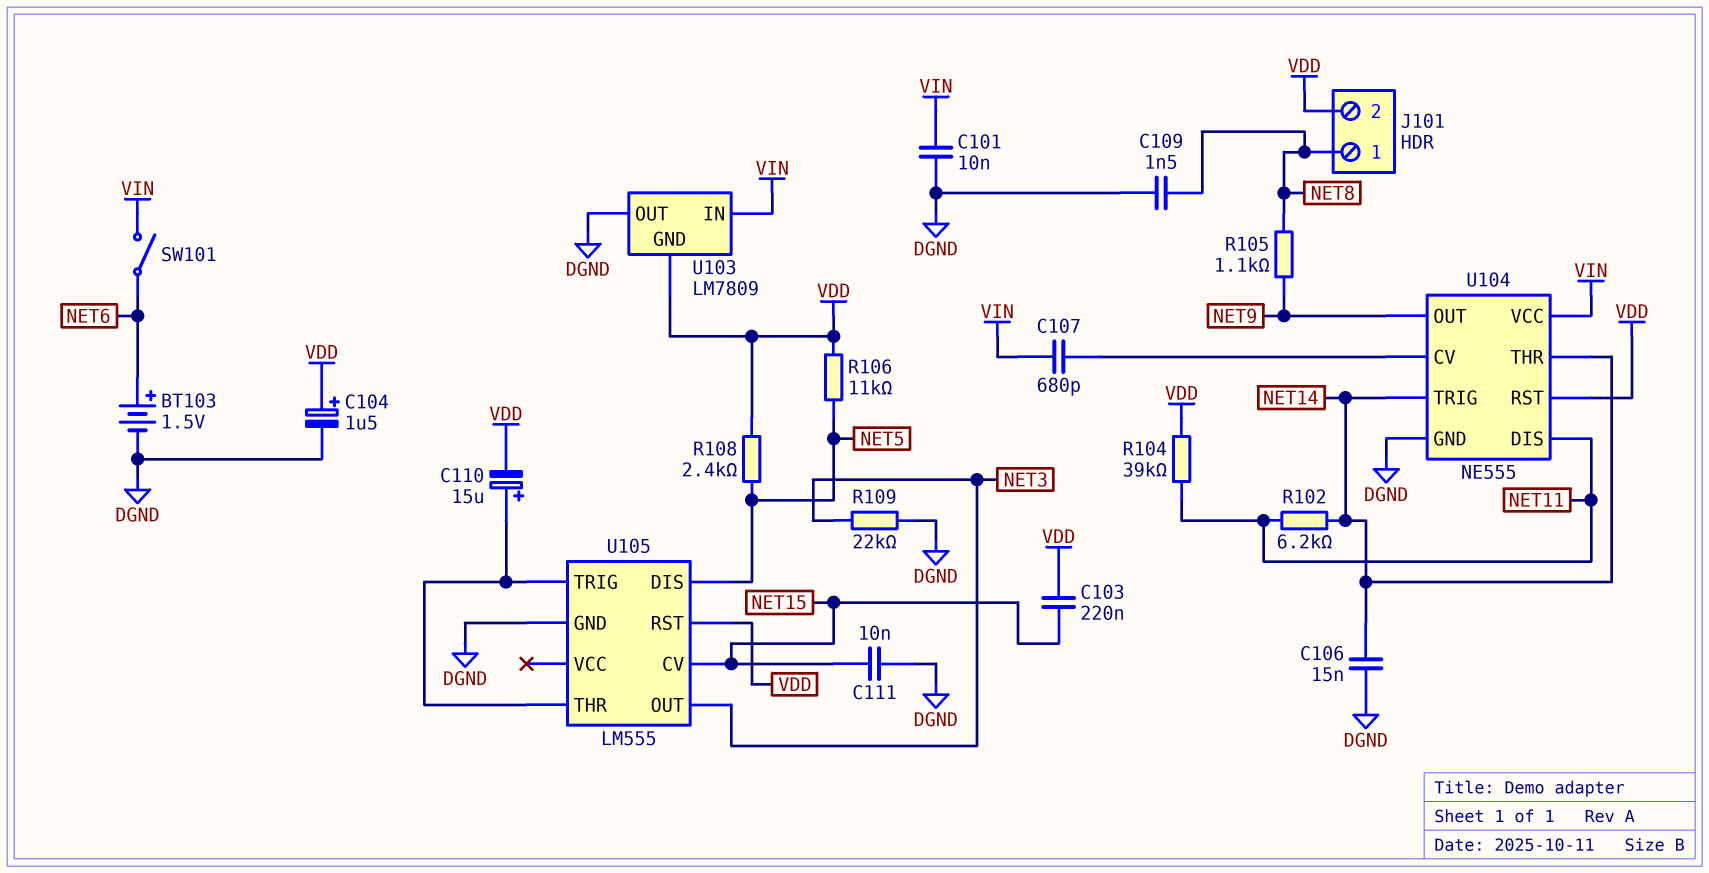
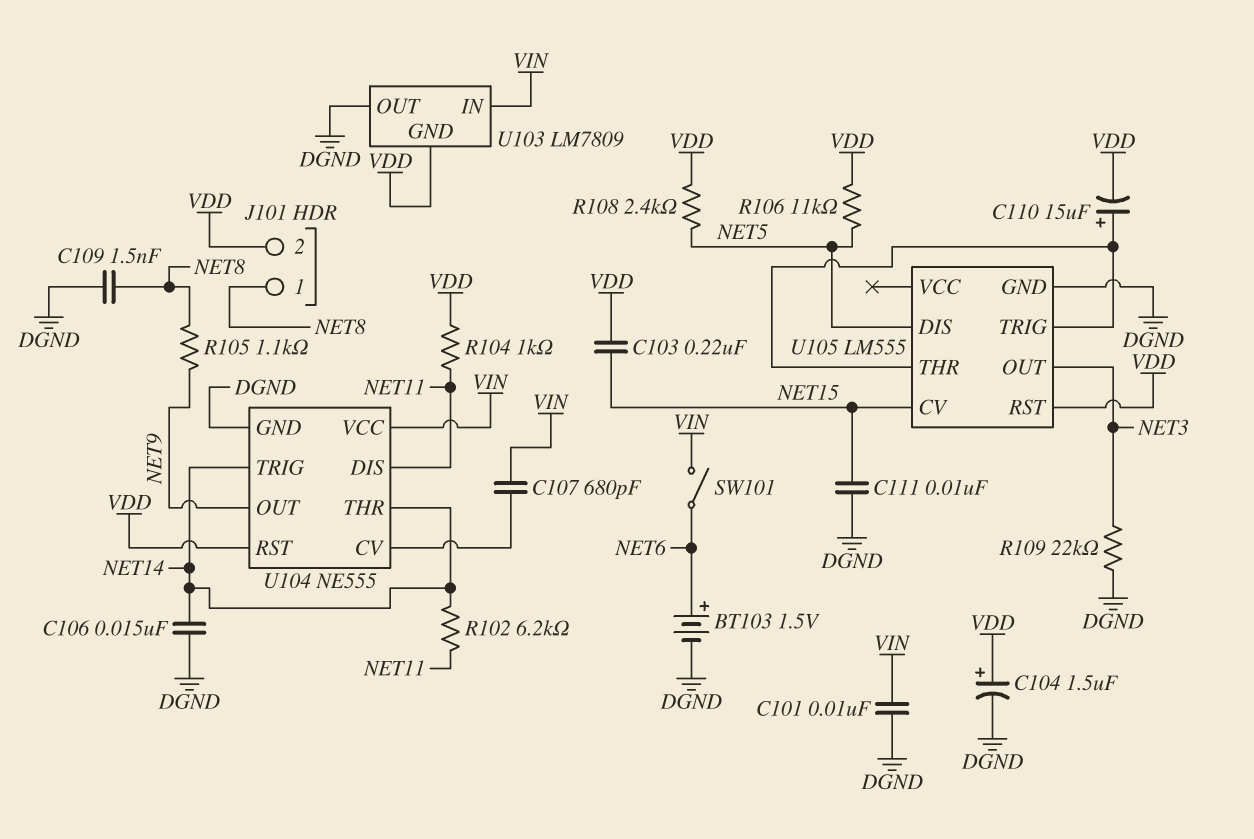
R104: 39k (NET11, VDD) -> 1k (NET11, VDD)

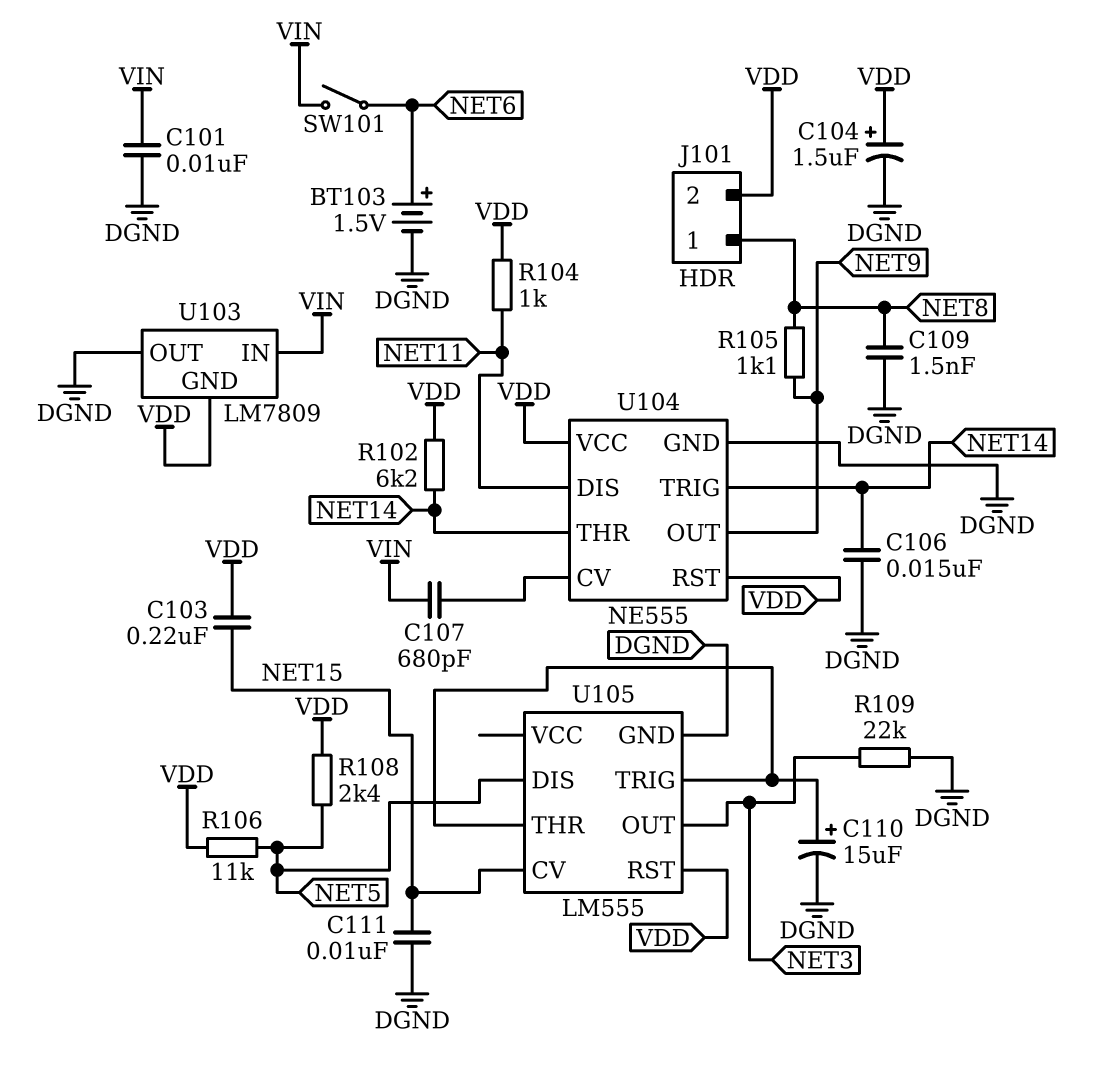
C110: 15uF (plus U105/THR, minus VDD) -> 15uF (plus U105/THR, minus DGND)
R102: 6.2k (NET11, NET14) -> 6.2k (NET14, VDD)
U104 pin VCC: VIN -> VDD

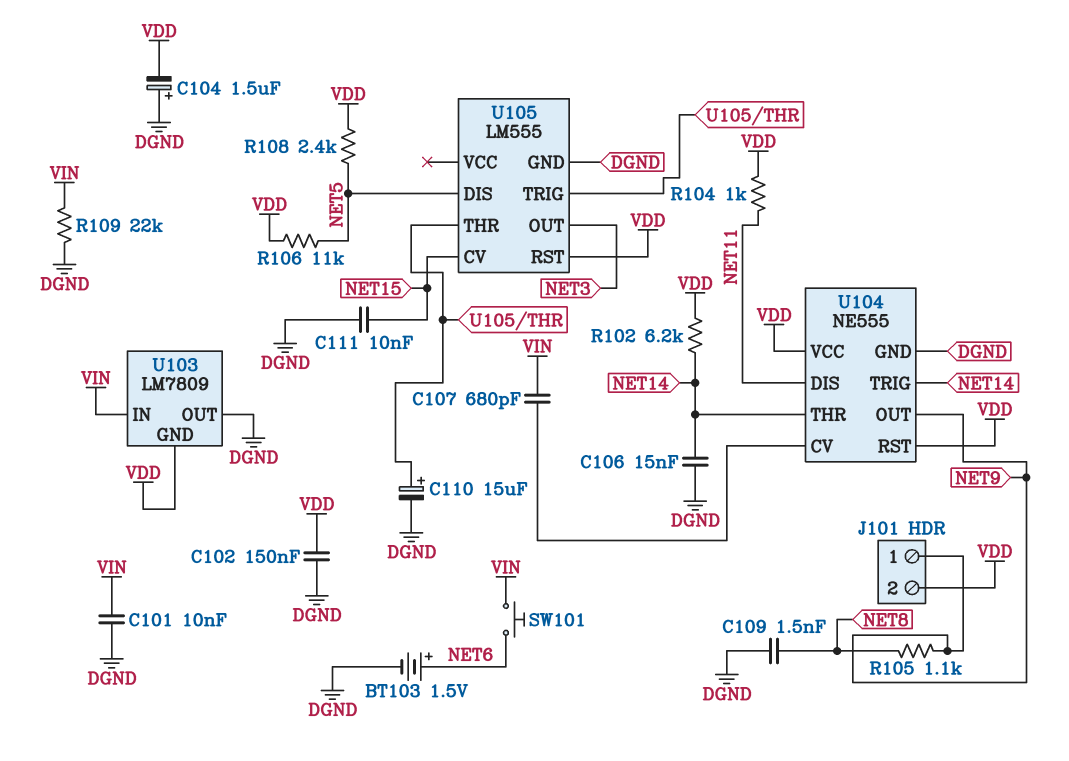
C102: none -> 150nF (DGND, VDD)
C103: 220nF (NET15, VDD) -> none
C104: 1.5uF (plus VDD, minus DGND) -> 1.5uF (plus DGND, minus VDD)
J101 pin 1: NET8 -> NET9
R109: 22k (DGND, NET3) -> 22k (DGND, VIN)
SW101: switch (NET6, VIN) -> button (NET6, VIN)

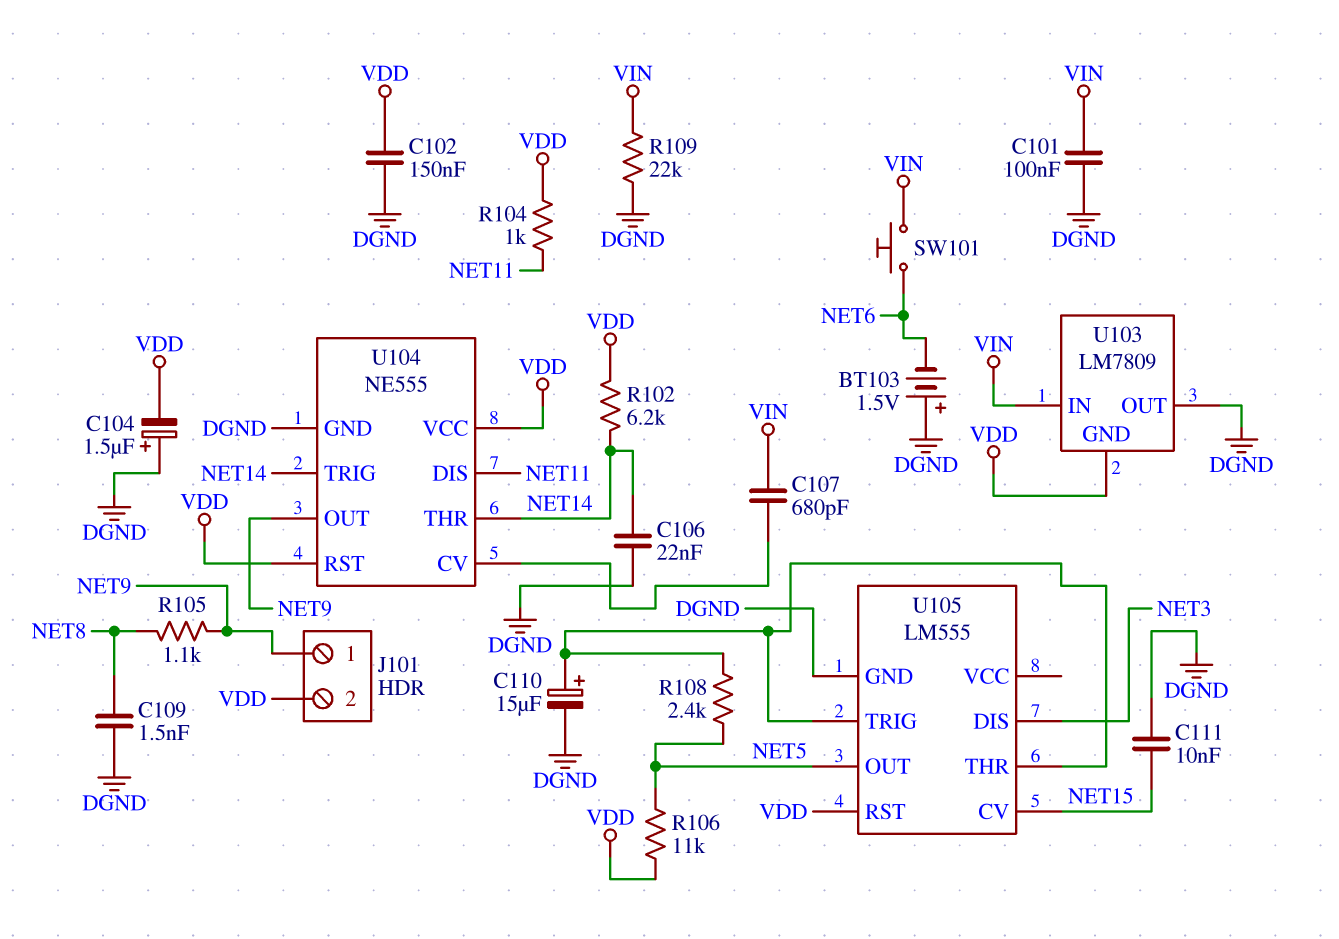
BT103: 1.5V (plus NET6, minus DGND) -> 1.5V (plus DGND, minus NET6)
C101: 10nF (DGND, VIN) -> 100nF (DGND, VIN)
C106: 15nF (DGND, NET14) -> 22nF (DGND, NET14)
R108: 2.4k (NET5, VDD) -> 2.4k (NET5, U105/THR)
U105 pin DIS: NET5 -> NET3
U105 pin OUT: NET3 -> NET5

